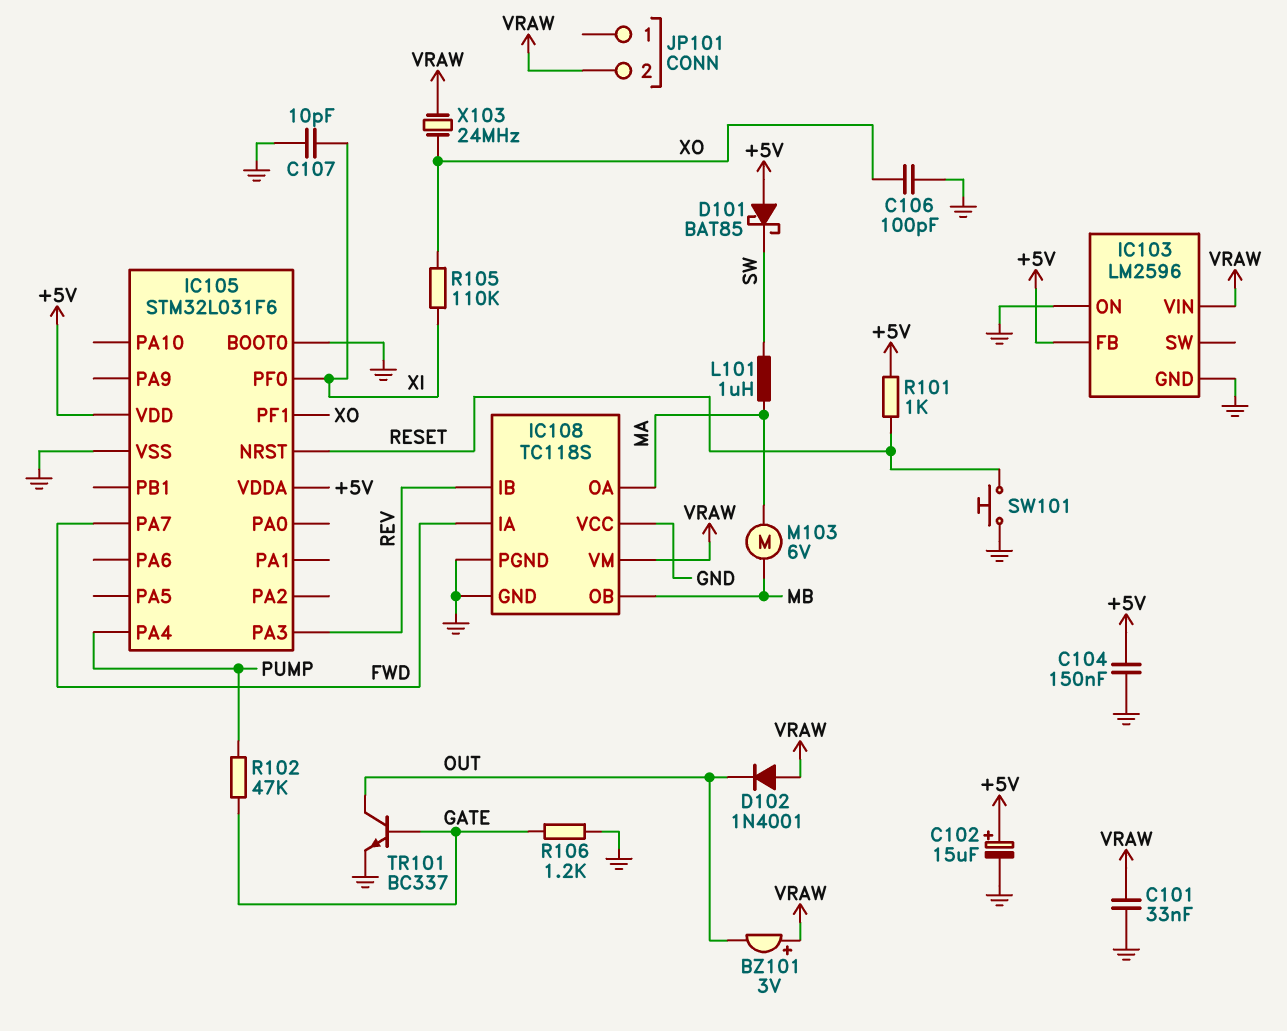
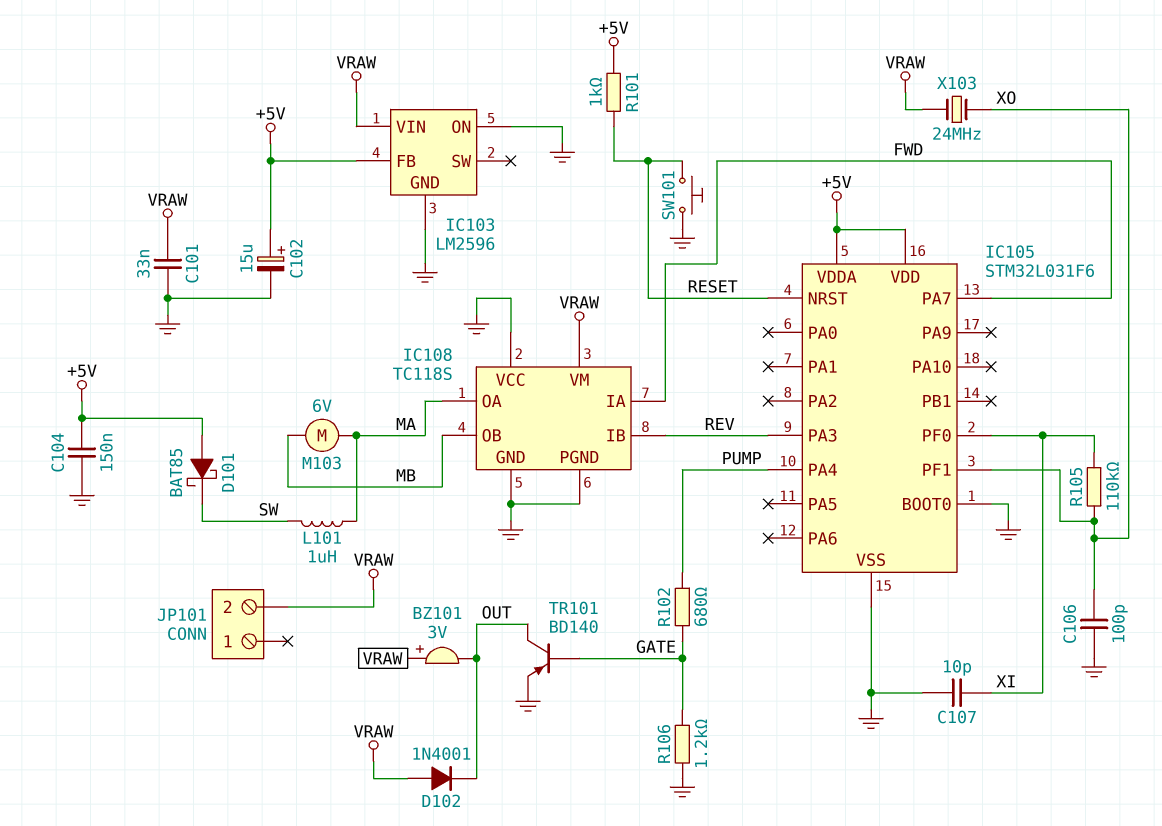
R102: 47k (GATE, PUMP) -> 680 (GATE, PUMP)
TR101: NPN BC337 (B GATE, C OUT, E GND) -> PNP BD140 (B GATE, C OUT, E GND)

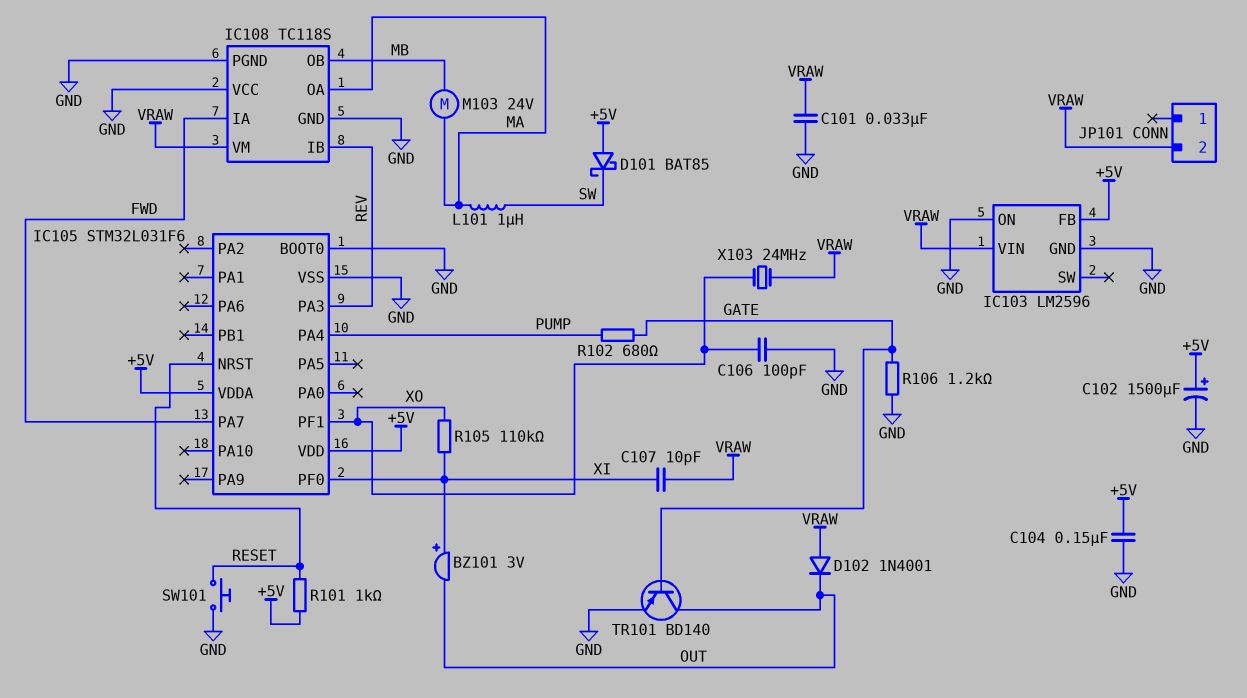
BZ101: buzzer 3V (plus VRAW, minus OUT) -> buzzer 3V (plus XI, minus OUT)
C102: 15uF (plus +5V, minus GND) -> 1500uF (plus +5V, minus GND)
C107: 10pF (GND, XI) -> 10pF (VRAW, XI)
M103: motor 6V (MA, MB) -> motor 24V (MA, MB)

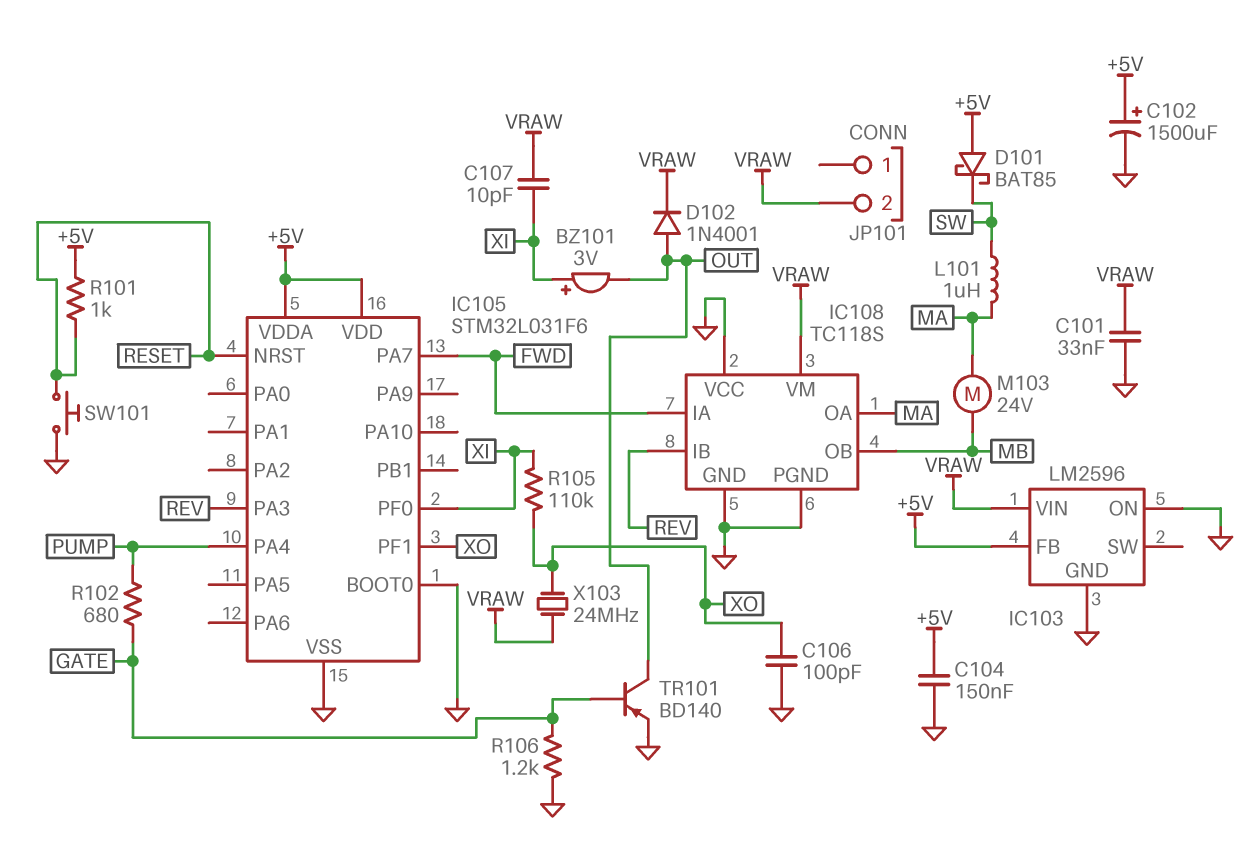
D102: diode 1N4001 (A VRAW, K OUT) -> diode 1N4001 (A OUT, K VRAW)

